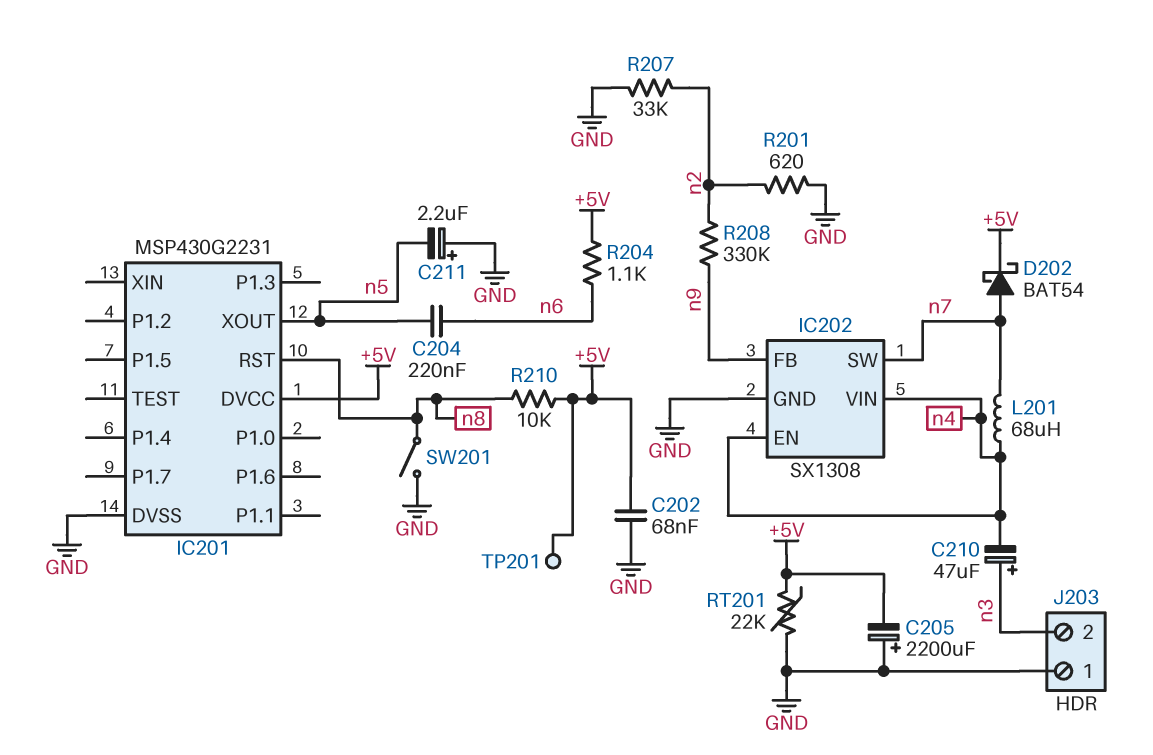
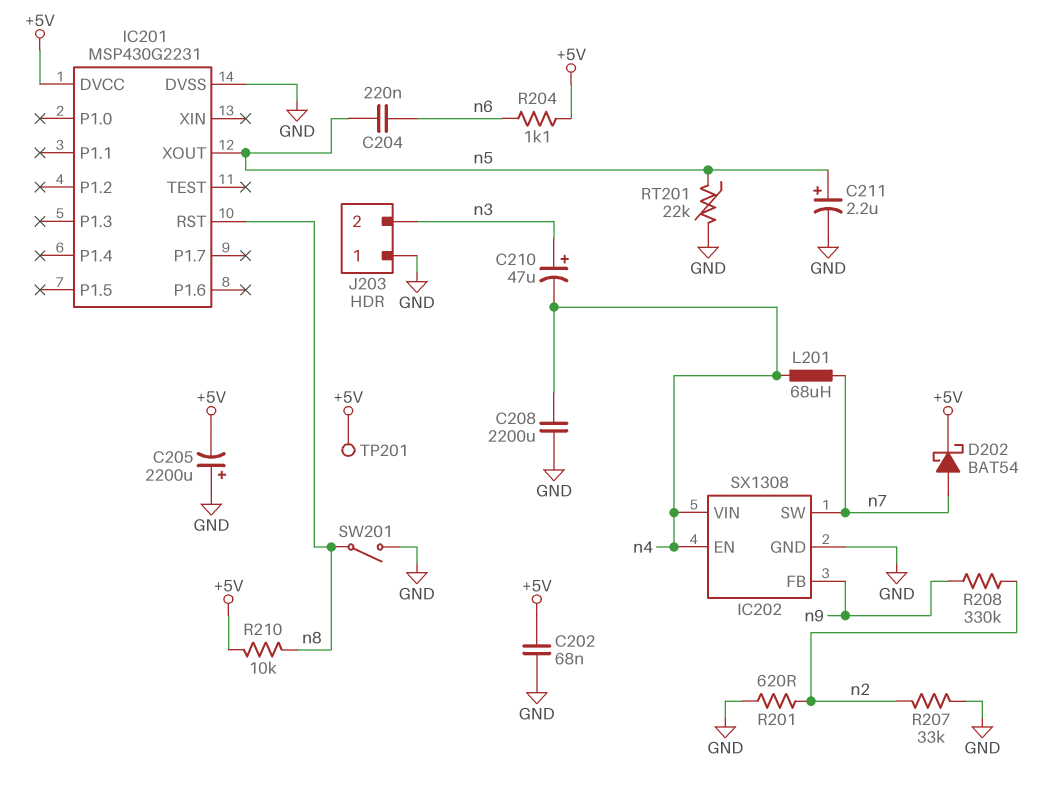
C208: none -> 2200uF (GND, n4)
C211: 2.2uF (plus GND, minus n5) -> 2.2uF (plus n5, minus GND)
RT201: 22k (+5V, GND) -> 22k (GND, n5)

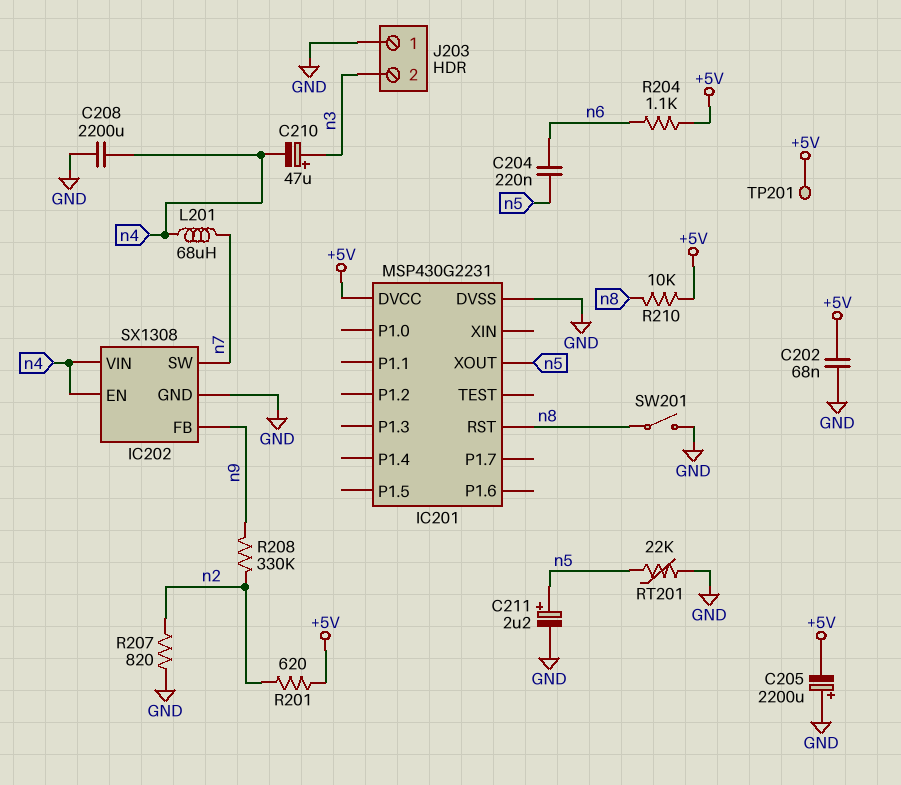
D202: schottky BAT54 (A n7, K +5V) -> none
R201: 620 (GND, n2) -> 620 (+5V, n2)
R207: 33k (GND, n2) -> 820 (GND, n2)

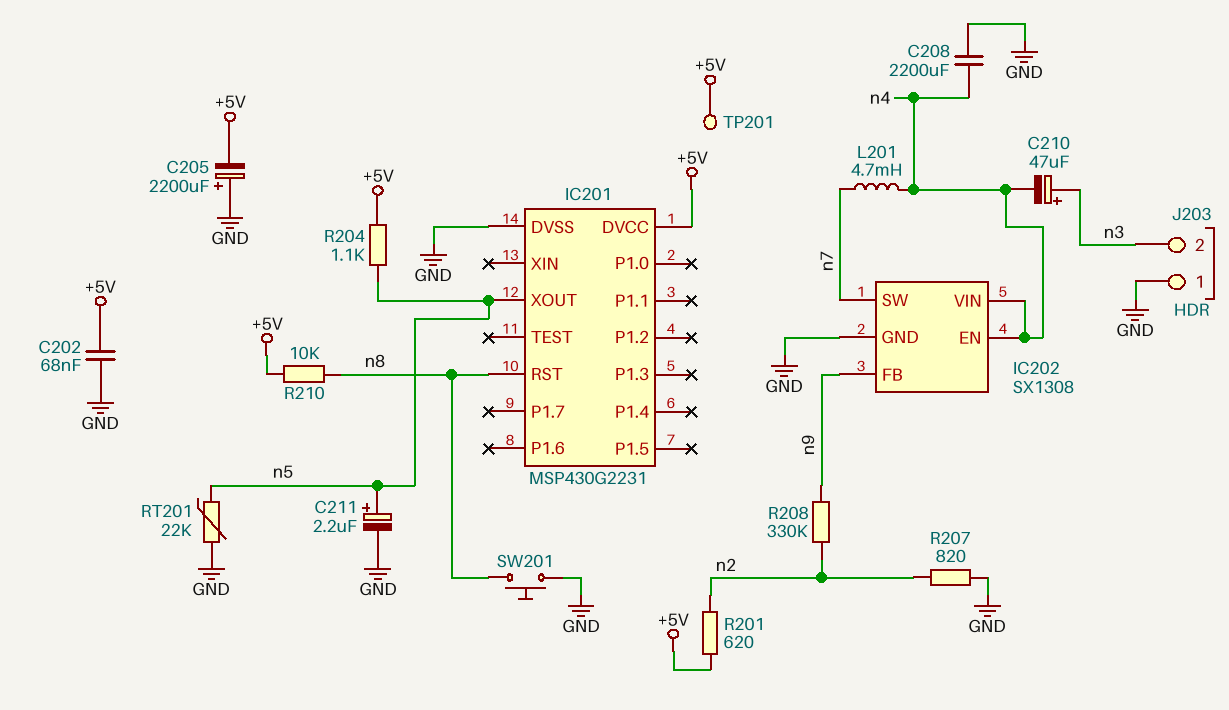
C204: 220nF (n5, n6) -> none
L201: 68uH (n4, n7) -> 4.7mH (n4, n7)
R204: 1.1k (+5V, n6) -> 1.1k (+5V, n5)
SW201: switch (GND, n8) -> button (GND, n8)

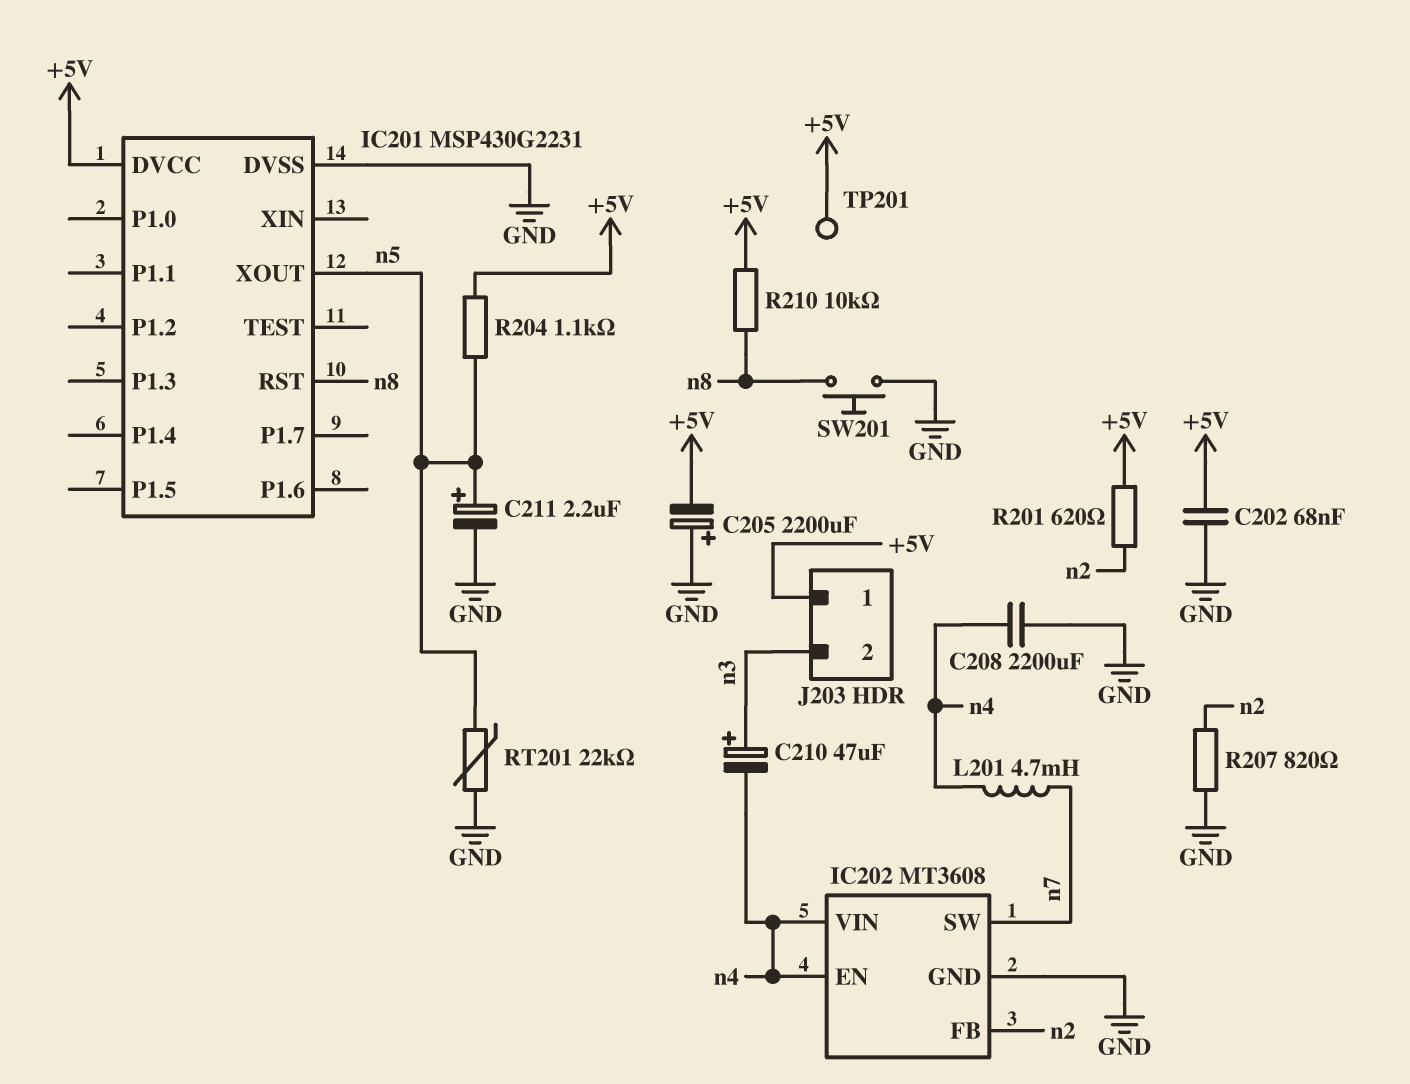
IC202: SX1308 -> MT3608
IC202 pin FB: n9 -> n2
J203 pin 1: GND -> +5V
R208: 330k (n2, n9) -> none

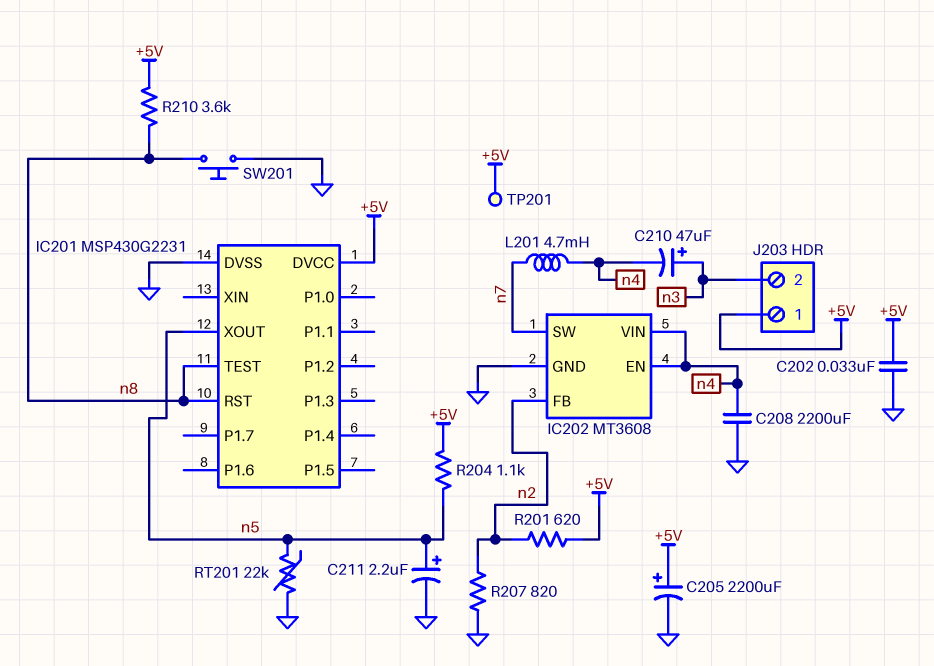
C202: 68nF (+5V, GND) -> 33nF (+5V, GND)
C205: 2200uF (plus GND, minus +5V) -> 2200uF (plus +5V, minus GND)
IC201 pin TEST: none -> n8
R210: 10k (+5V, n8) -> 3.6k (+5V, n8)

